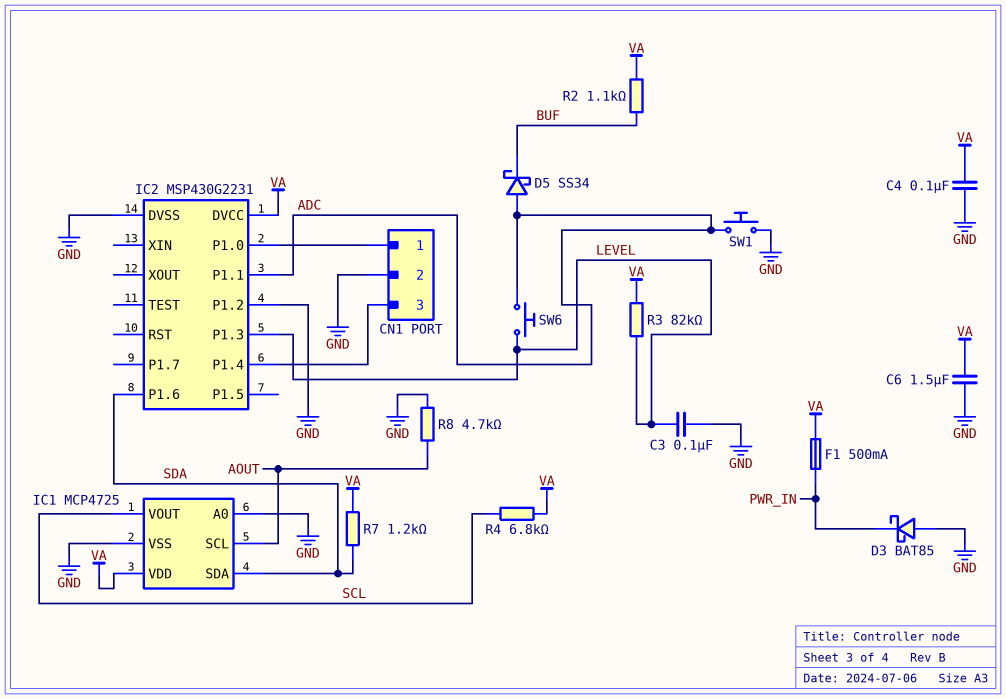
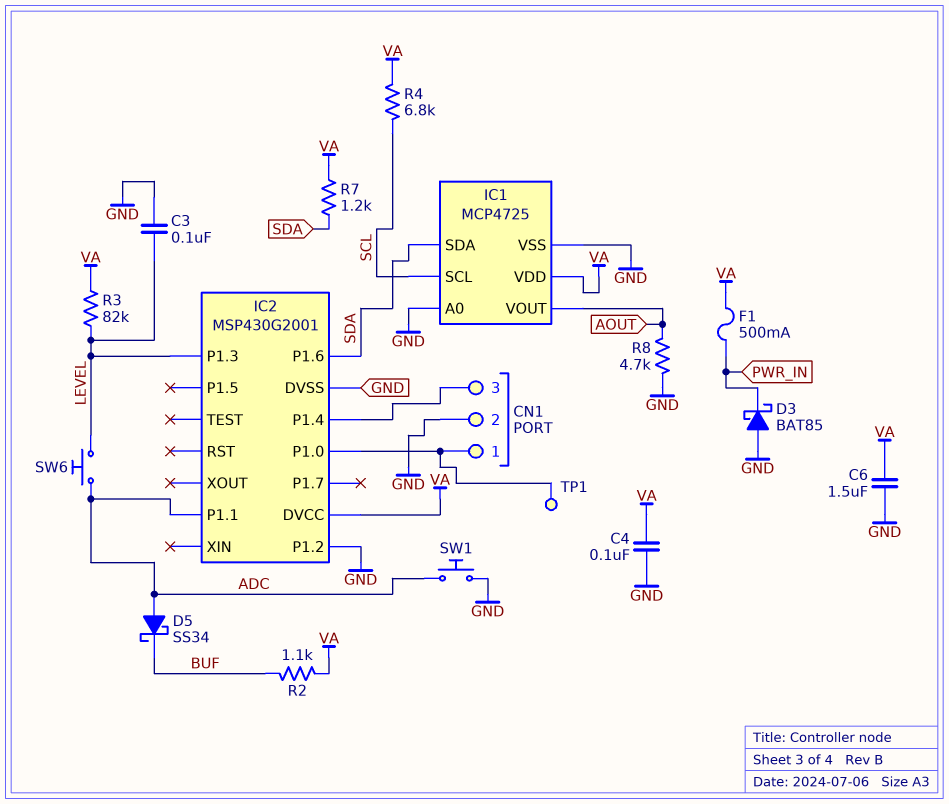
IC1 pin SCL: AOUT -> SCL
IC1 pin VOUT: SCL -> AOUT
IC2: MSP430G2231 -> MSP430G2001
TP1: none -> test point (CN1/1)

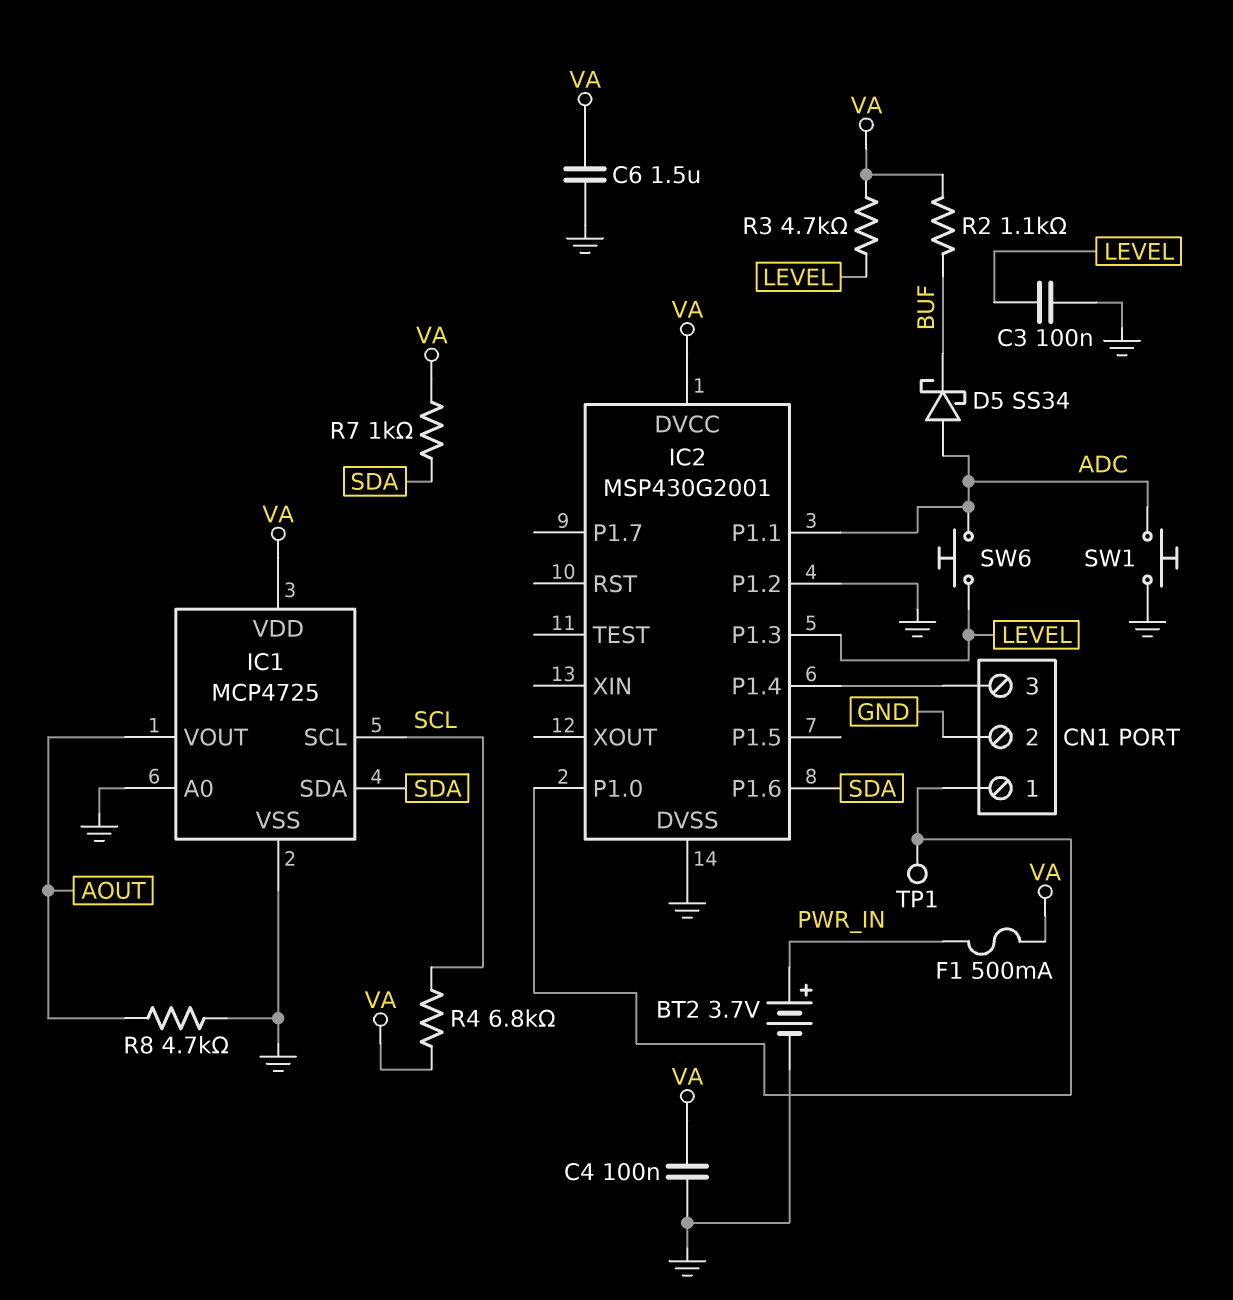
BT2: none -> 3.7V (plus PWR_IN, minus GND)
D3: schottky BAT85 (A GND, K PWR_IN) -> none
R3: 82k (LEVEL, VA) -> 4.7k (LEVEL, VA)
R7: 1.2k (SDA, VA) -> 1k (SDA, VA)

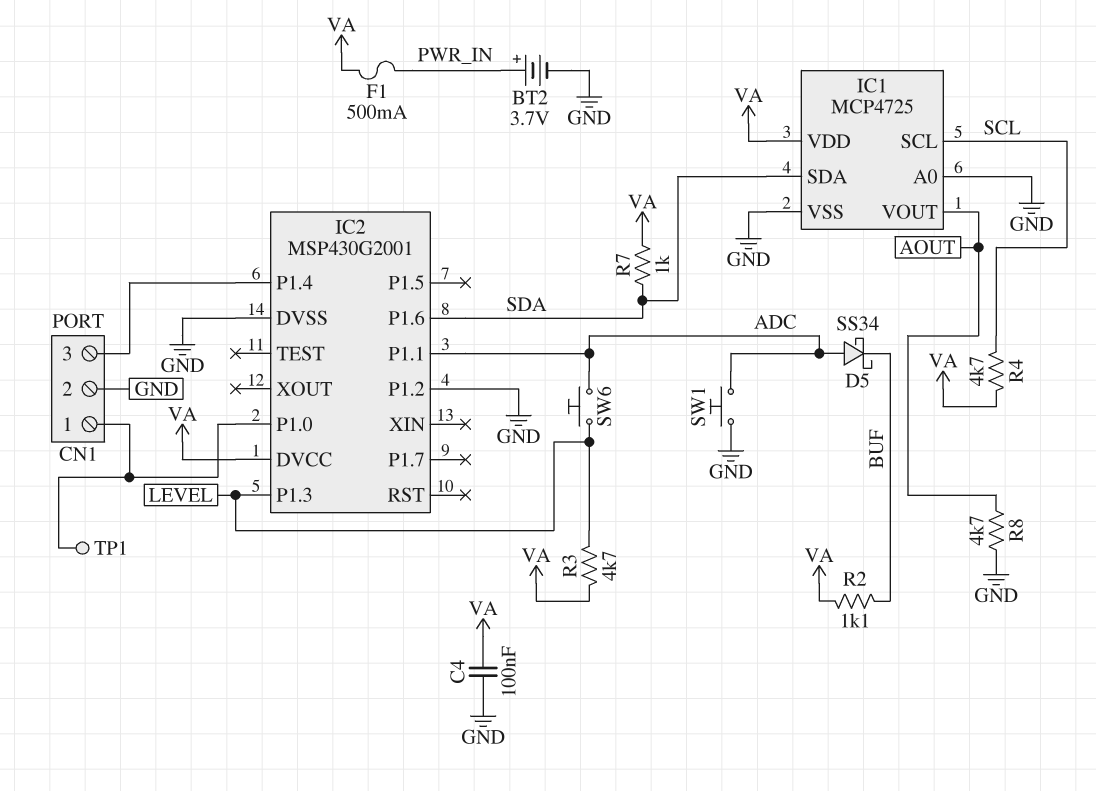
C3: 100nF (GND, LEVEL) -> none
C6: 1.5uF (GND, VA) -> none
R4: 6.8k (SCL, VA) -> 4.7k (SCL, VA)

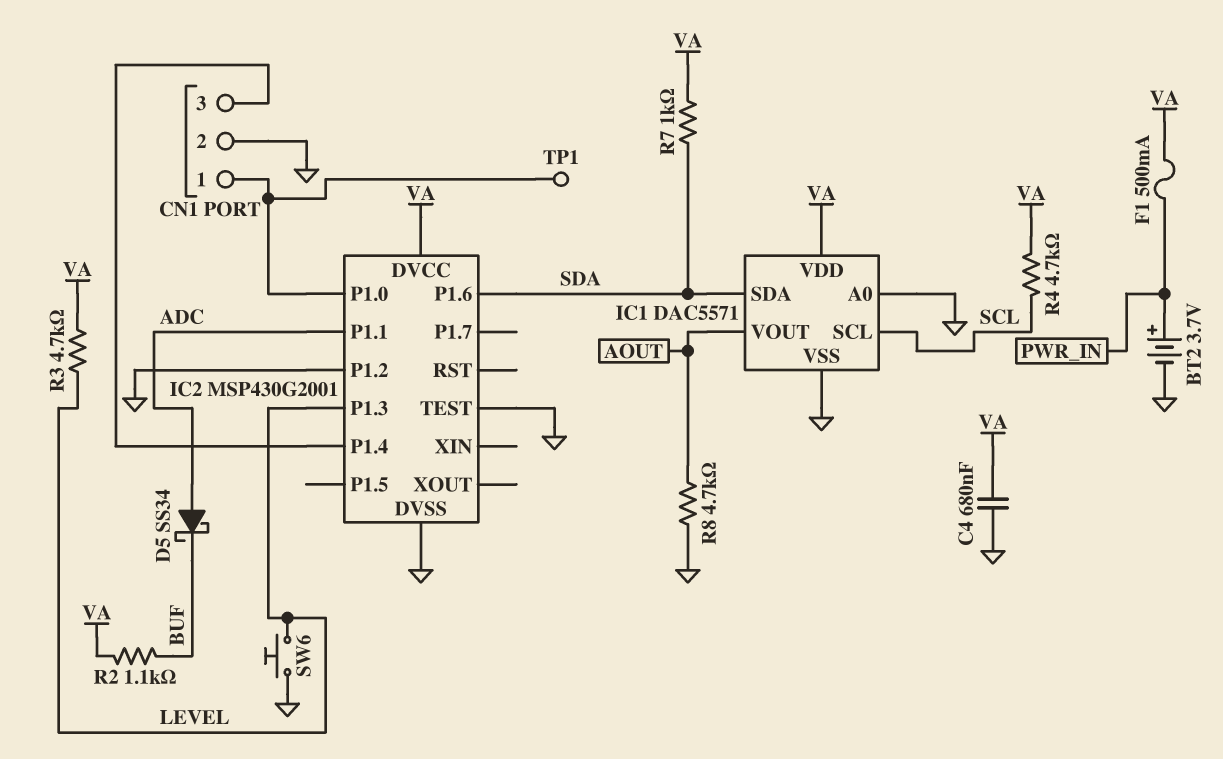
C4: 100nF (GND, VA) -> 680nF (GND, VA)
IC1: MCP4725 -> DAC5571
IC2 pin TEST: none -> GND
SW1: button (ADC, GND) -> none
SW6: button (ADC, LEVEL) -> button (GND, LEVEL)

